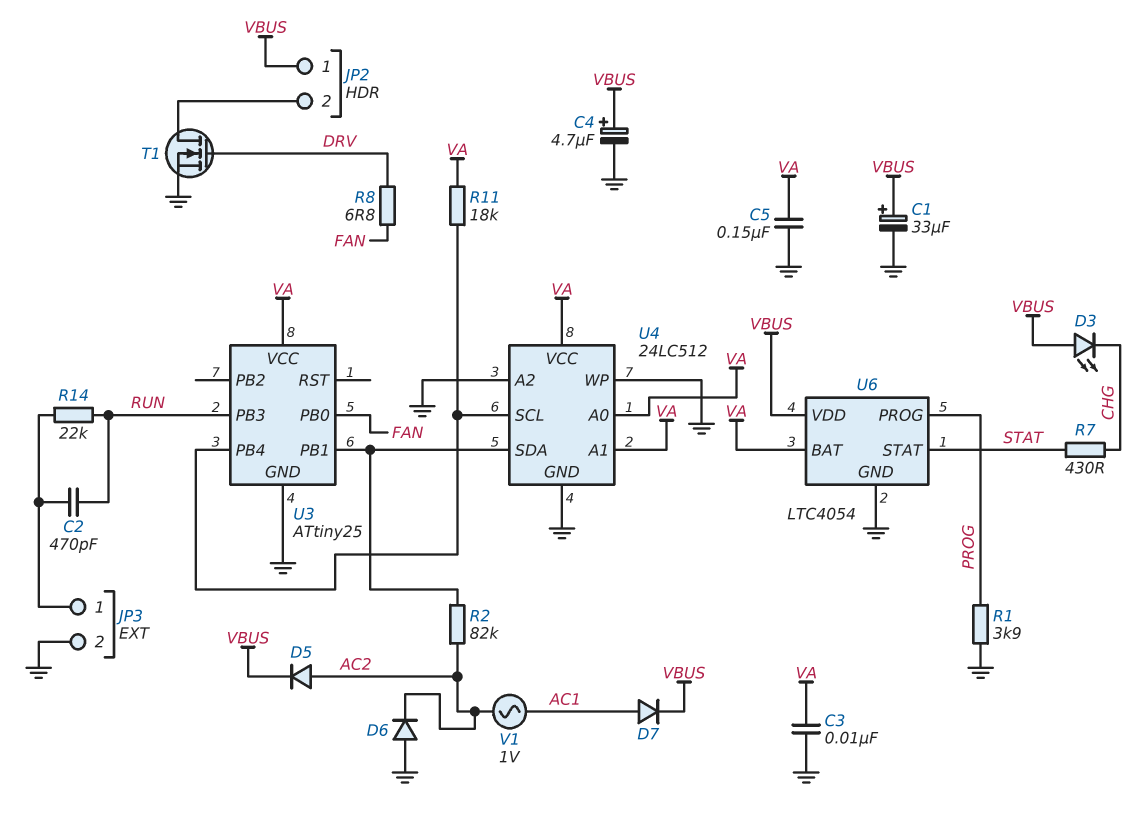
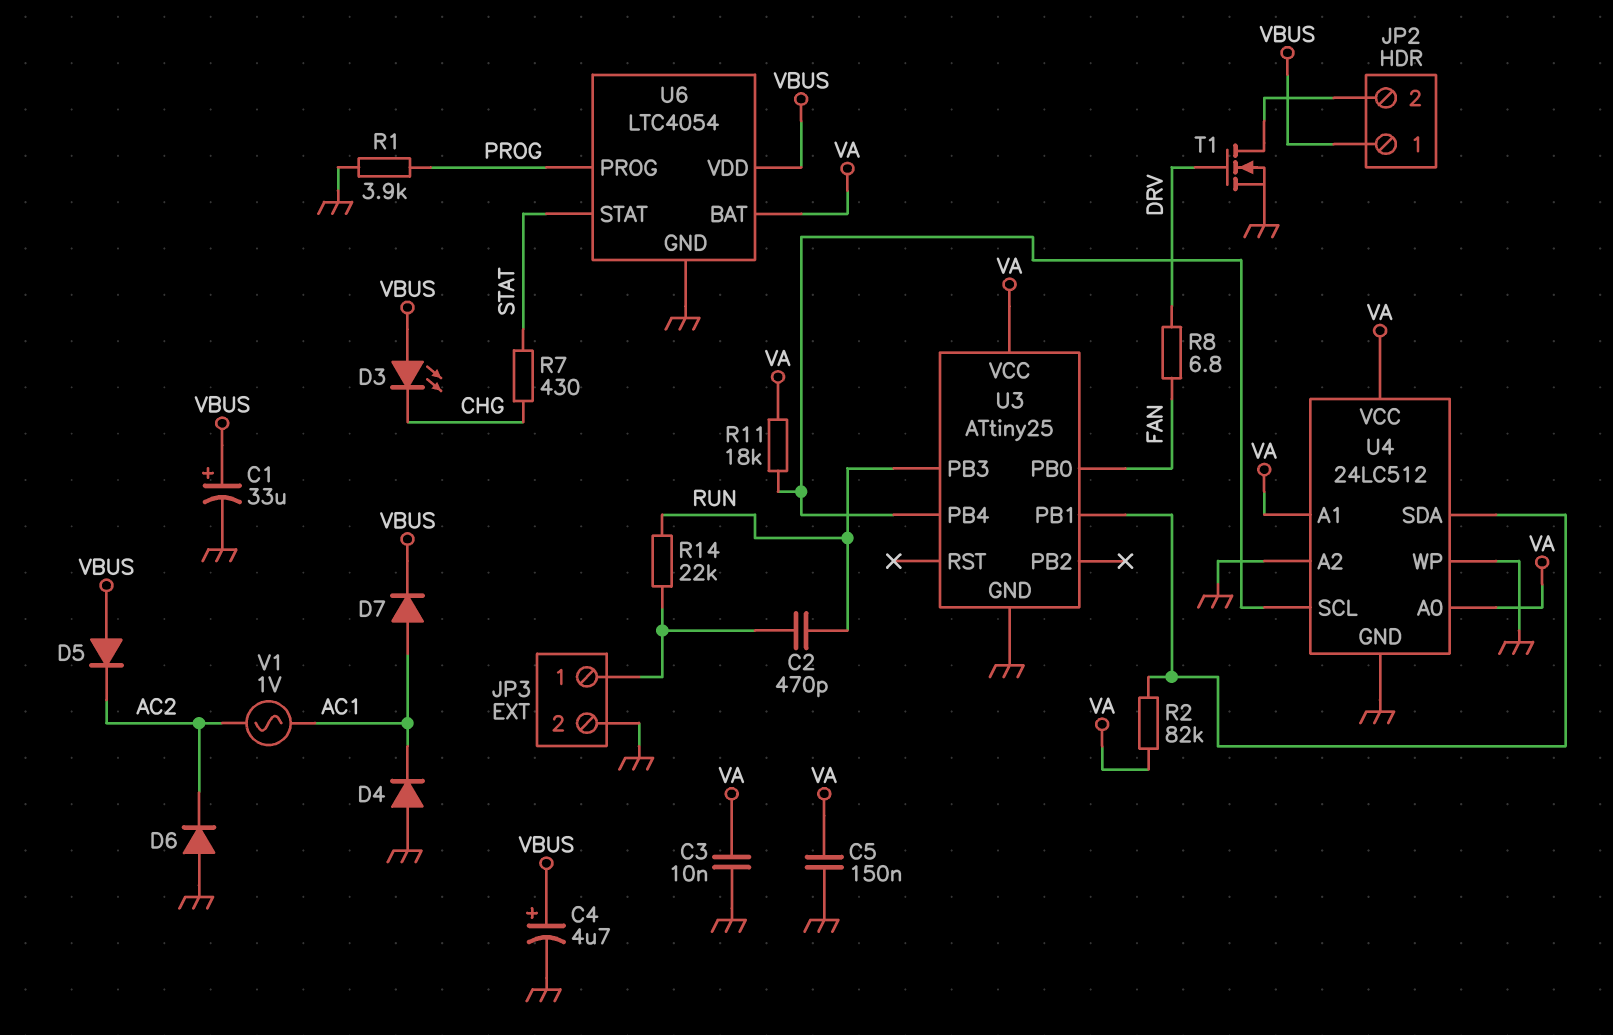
D4: none -> diode (A GND, K AC1)
D5: diode (A AC2, K VBUS) -> diode (A VBUS, K AC2)
R2: 82k (AC2, U3/PB1) -> 82k (U3/PB1, VA)

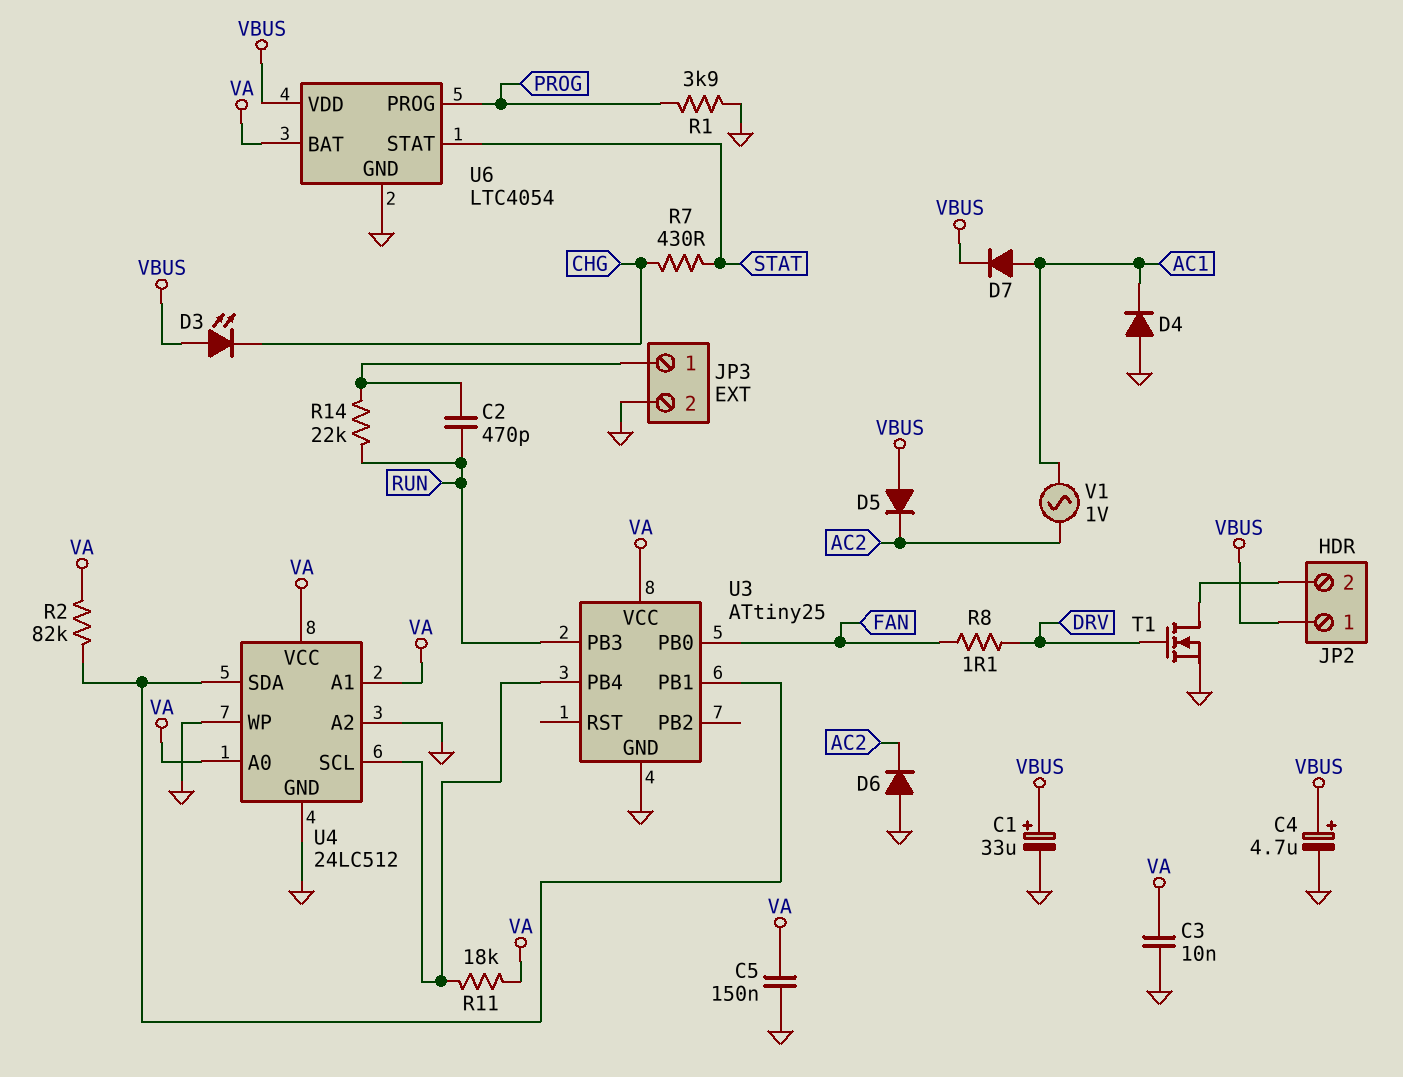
R8: 6.8 (DRV, FAN) -> 1.1 (DRV, FAN)

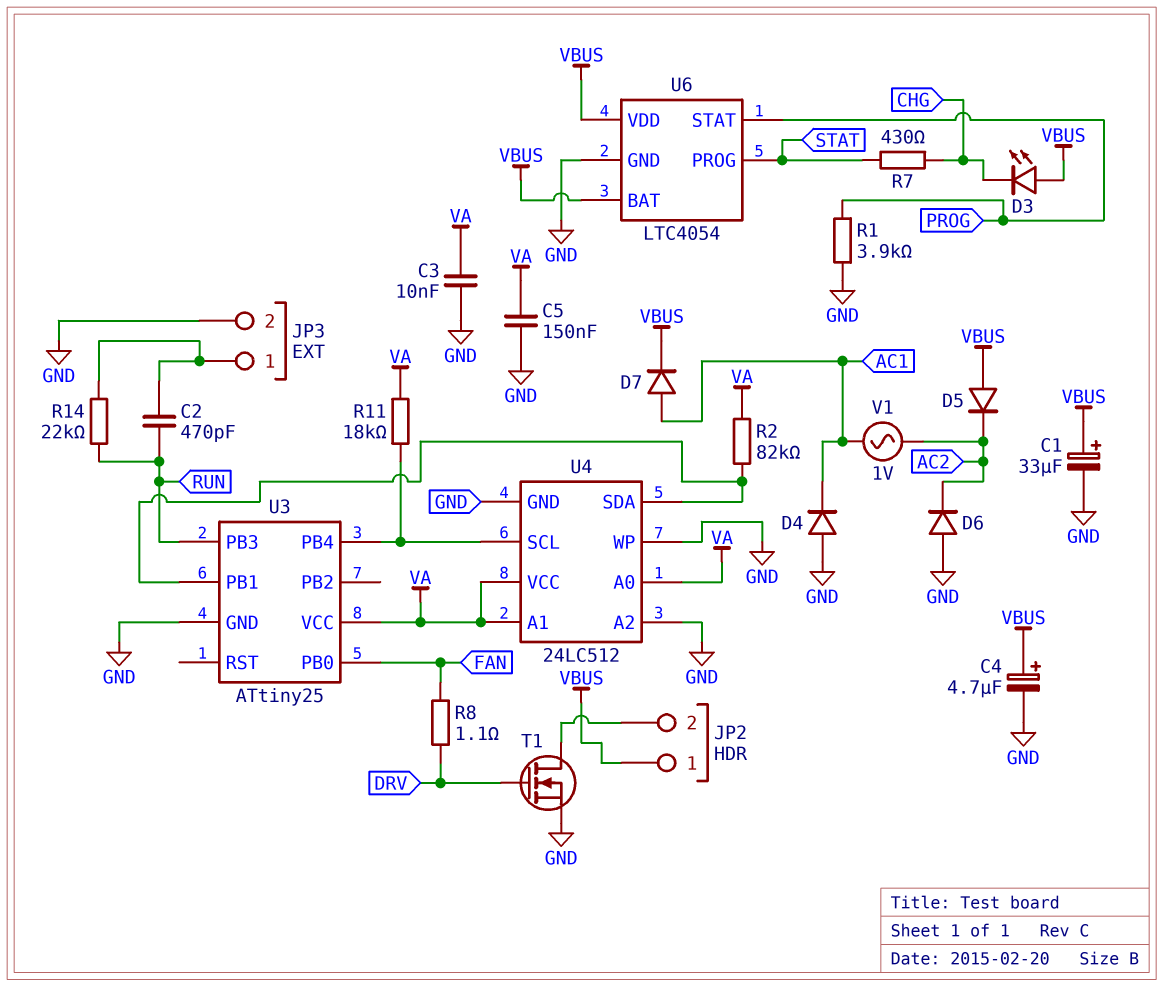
U6 pin BAT: VA -> VBUS
U6 pin PROG: PROG -> STAT
U6 pin STAT: STAT -> PROG

